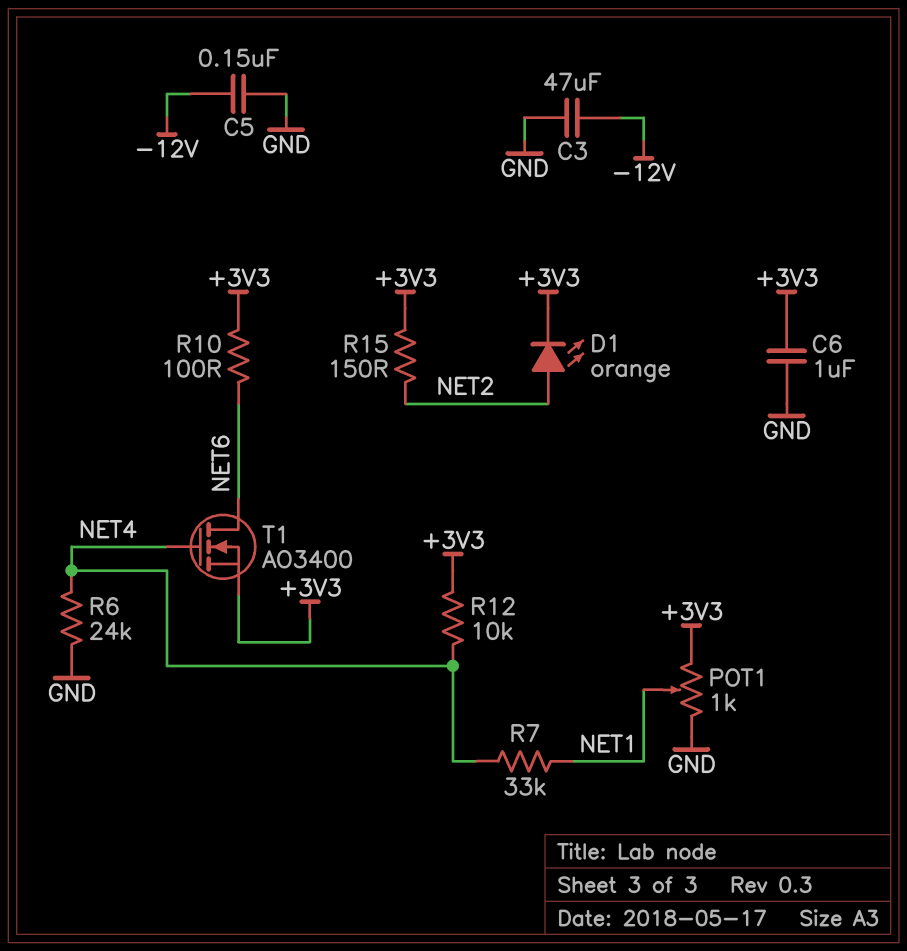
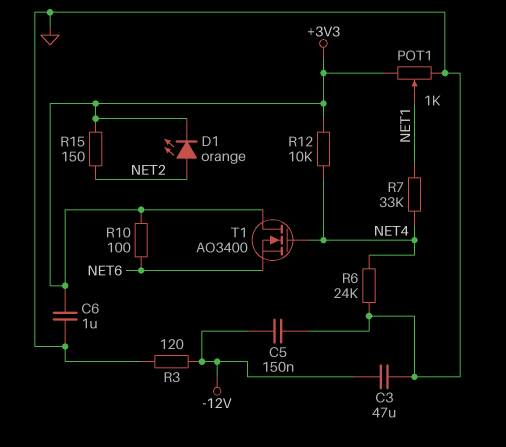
R3: none -> 120 (-12V, GND)
T1: NMOS AO3400 (G NET4, D NET6, S +3V3) -> NMOS AO3400 (G NET4, D +3V3, S NET6)

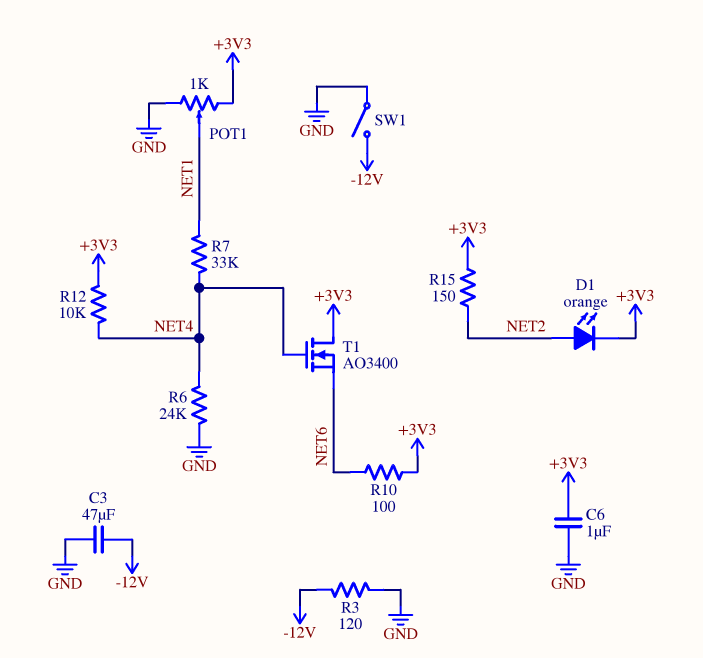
C5: 150nF (-12V, GND) -> none
SW1: none -> switch (-12V, GND)

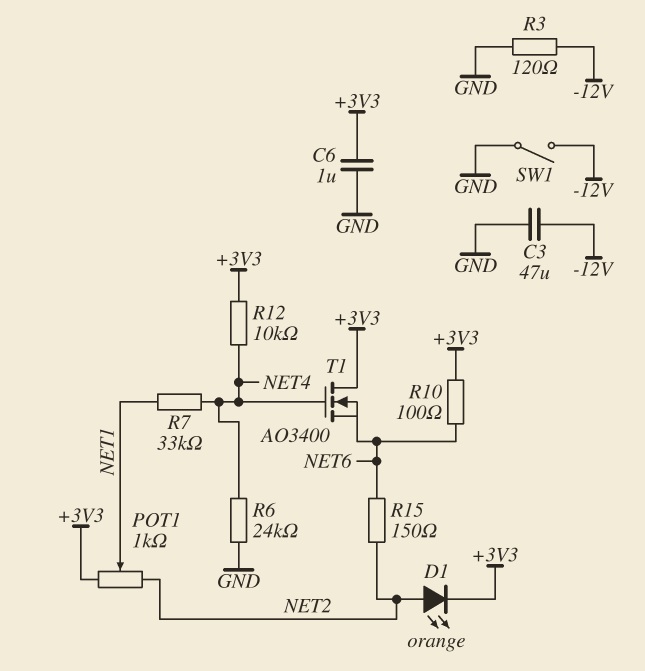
POT1: 1k (+3V3, GND, wiper NET1) -> 1k (+3V3, NET2, wiper NET1)
R15: 150 (+3V3, NET2) -> 150 (NET2, NET6)

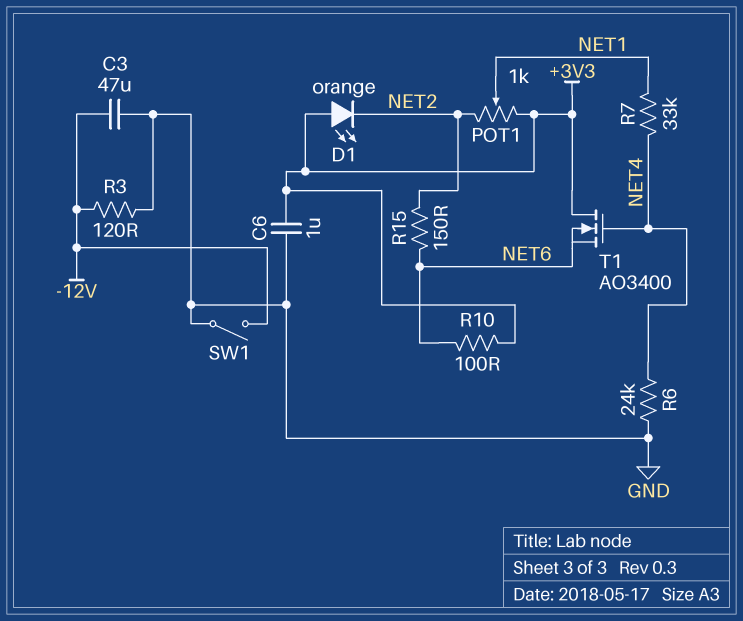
D1: LED orange (A NET2, K +3V3) -> LED orange (A +3V3, K NET2)
R12: 10k (+3V3, NET4) -> none

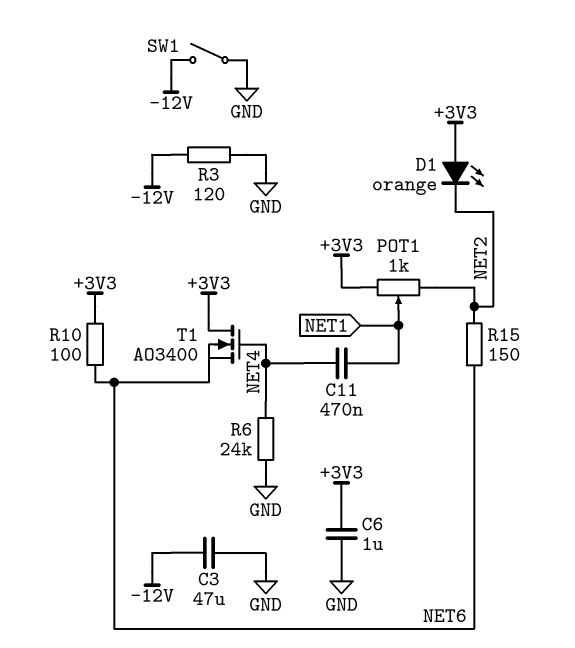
C11: none -> 470nF (NET1, NET4)
R7: 33k (NET1, NET4) -> none

